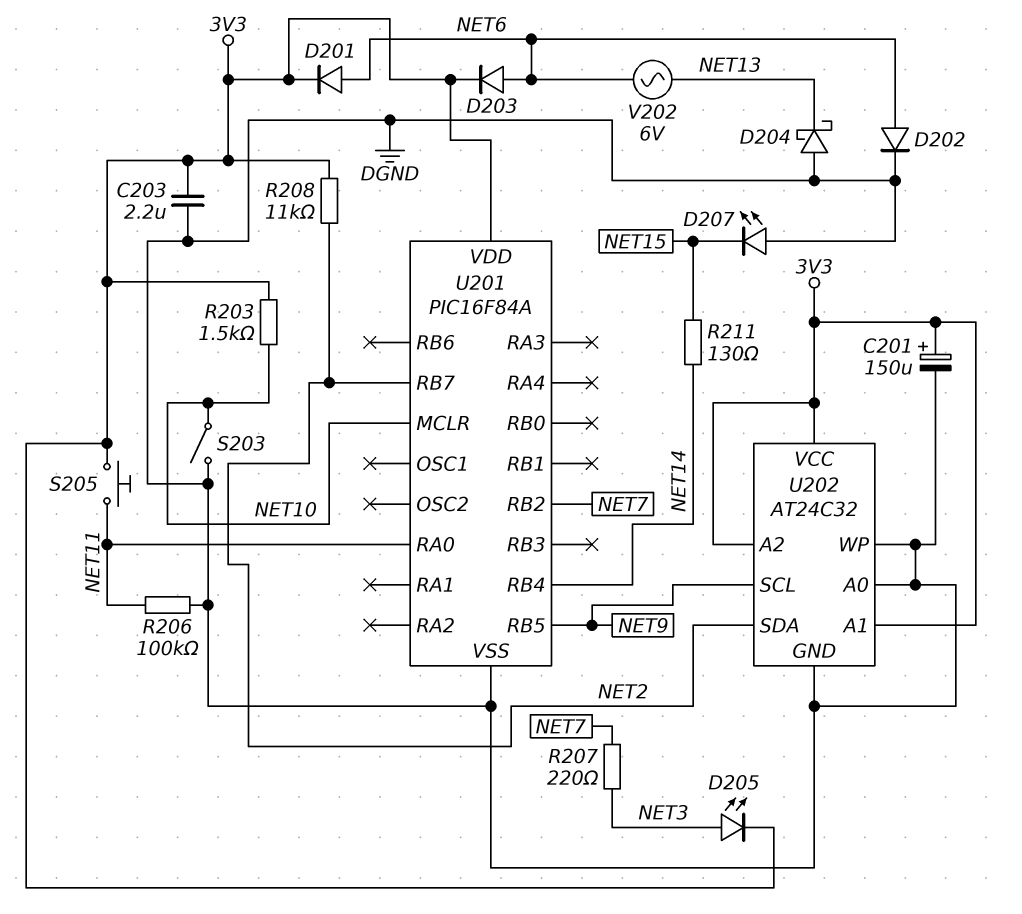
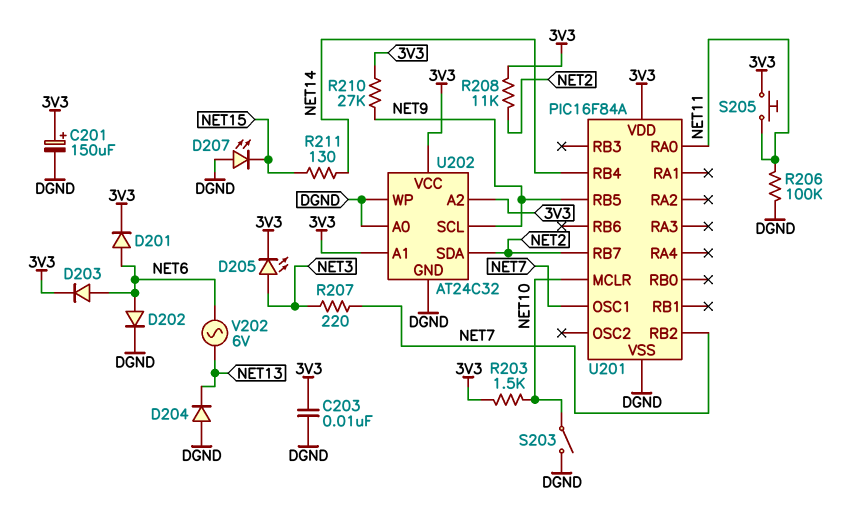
C203: 2.2uF (3V3, DGND) -> 10nF (3V3, DGND)
D204: schottky (A DGND, K NET13) -> diode (A DGND, K NET13)
R210: none -> 27k (3V3, NET9)
U201 pin OSC1: none -> NET7

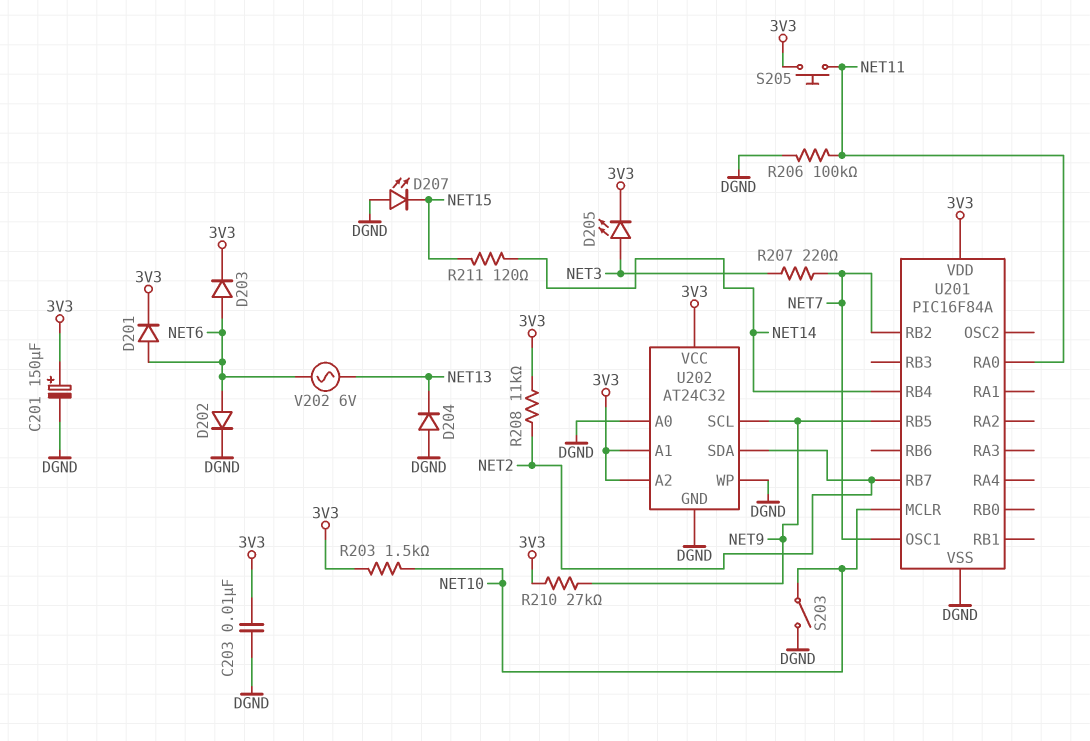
R211: 130 (NET14, NET15) -> 120 (NET14, NET15)

